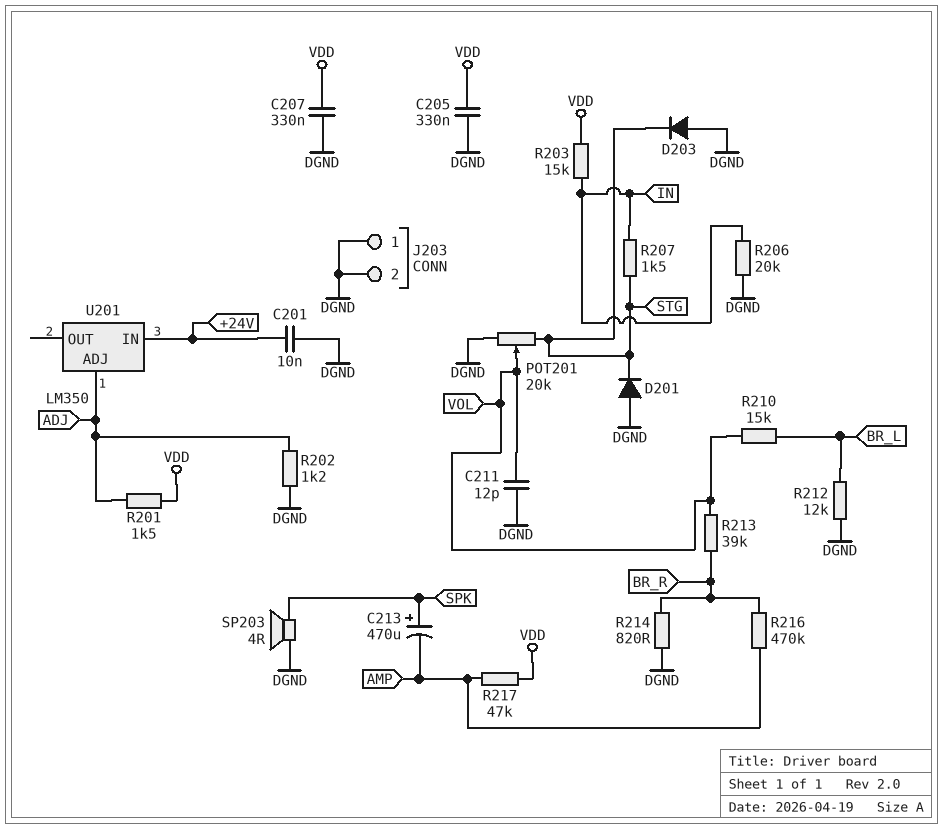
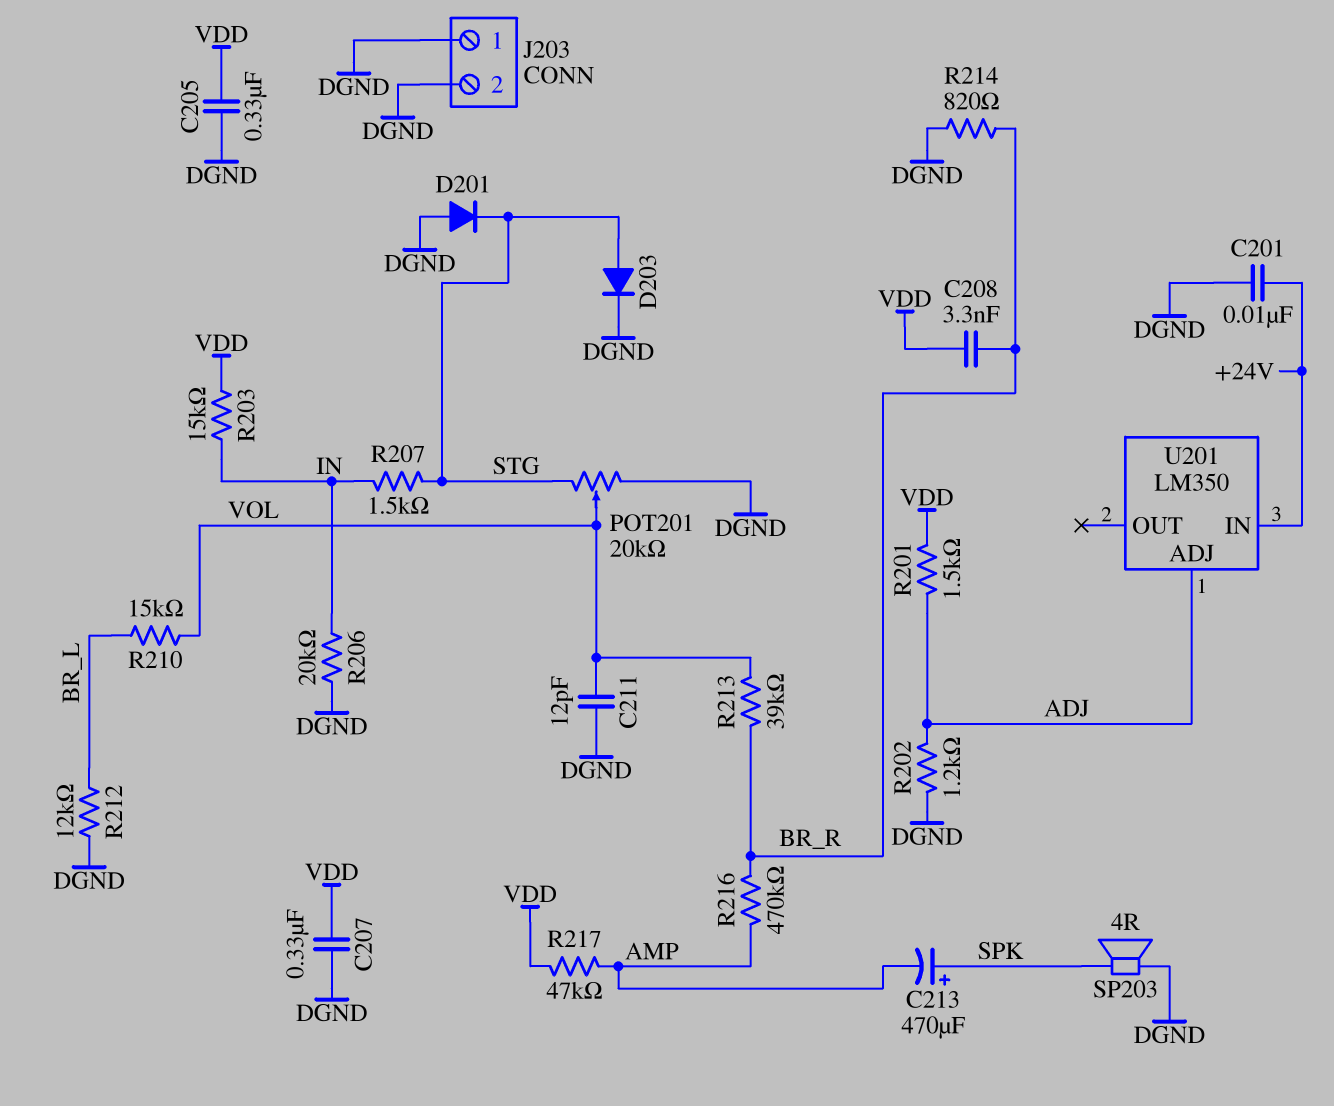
C208: none -> 3.3nF (BR_R, VDD)
D203: diode (A DGND, K STG) -> diode (A STG, K DGND)

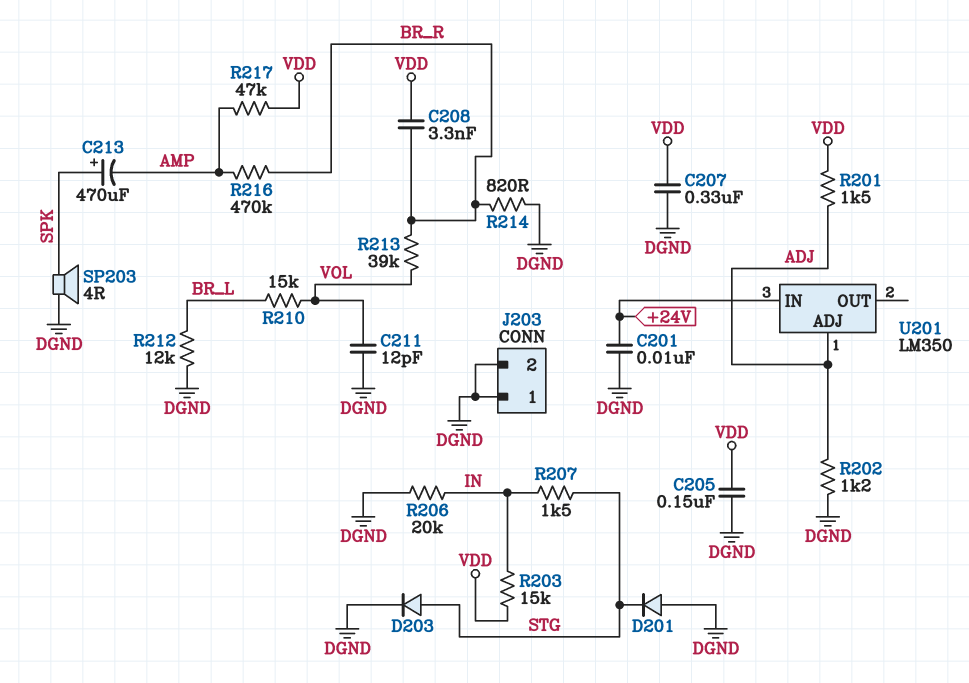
C205: 330nF (DGND, VDD) -> 150nF (DGND, VDD)
POT201: 20k (DGND, STG, wiper VOL) -> none

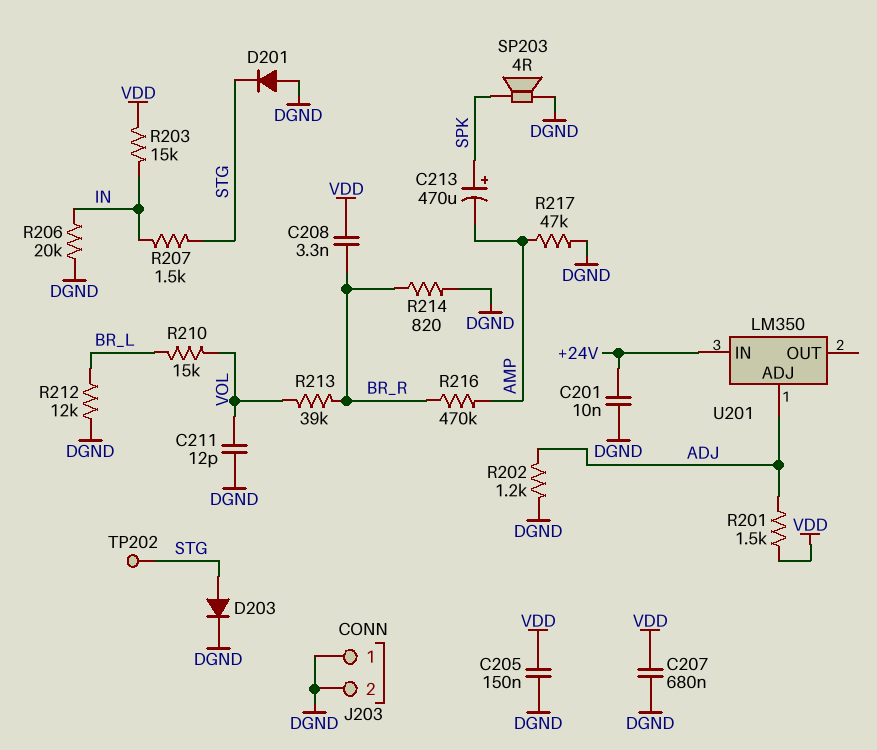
C207: 330nF (DGND, VDD) -> 680nF (DGND, VDD)
R217: 47k (AMP, VDD) -> 47k (AMP, DGND)
TP202: none -> test point (STG)

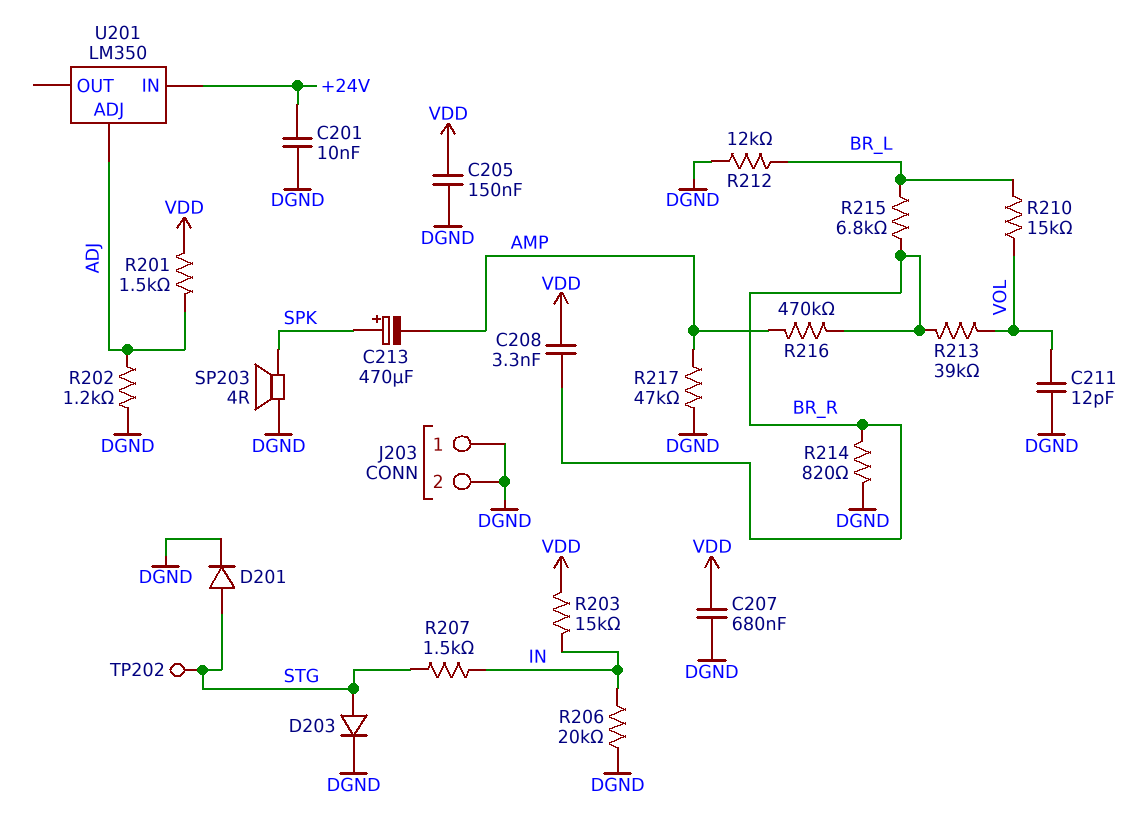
D201: diode (A DGND, K STG) -> diode (A STG, K DGND)
R215: none -> 6.8k (BR_L, BR_R)

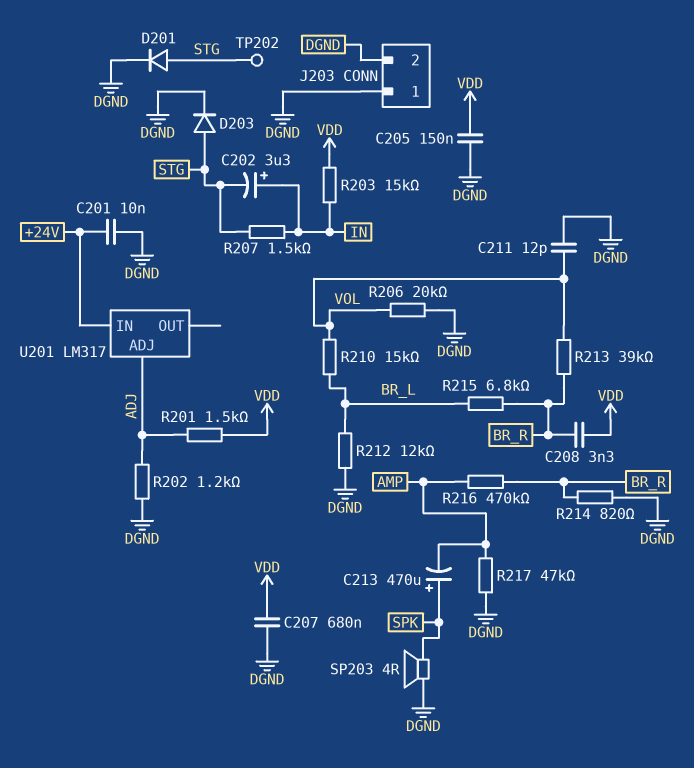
C202: none -> 3.3uF (plus IN, minus STG)
R206: 20k (DGND, IN) -> 20k (DGND, VOL)
U201: LM350 -> LM317

